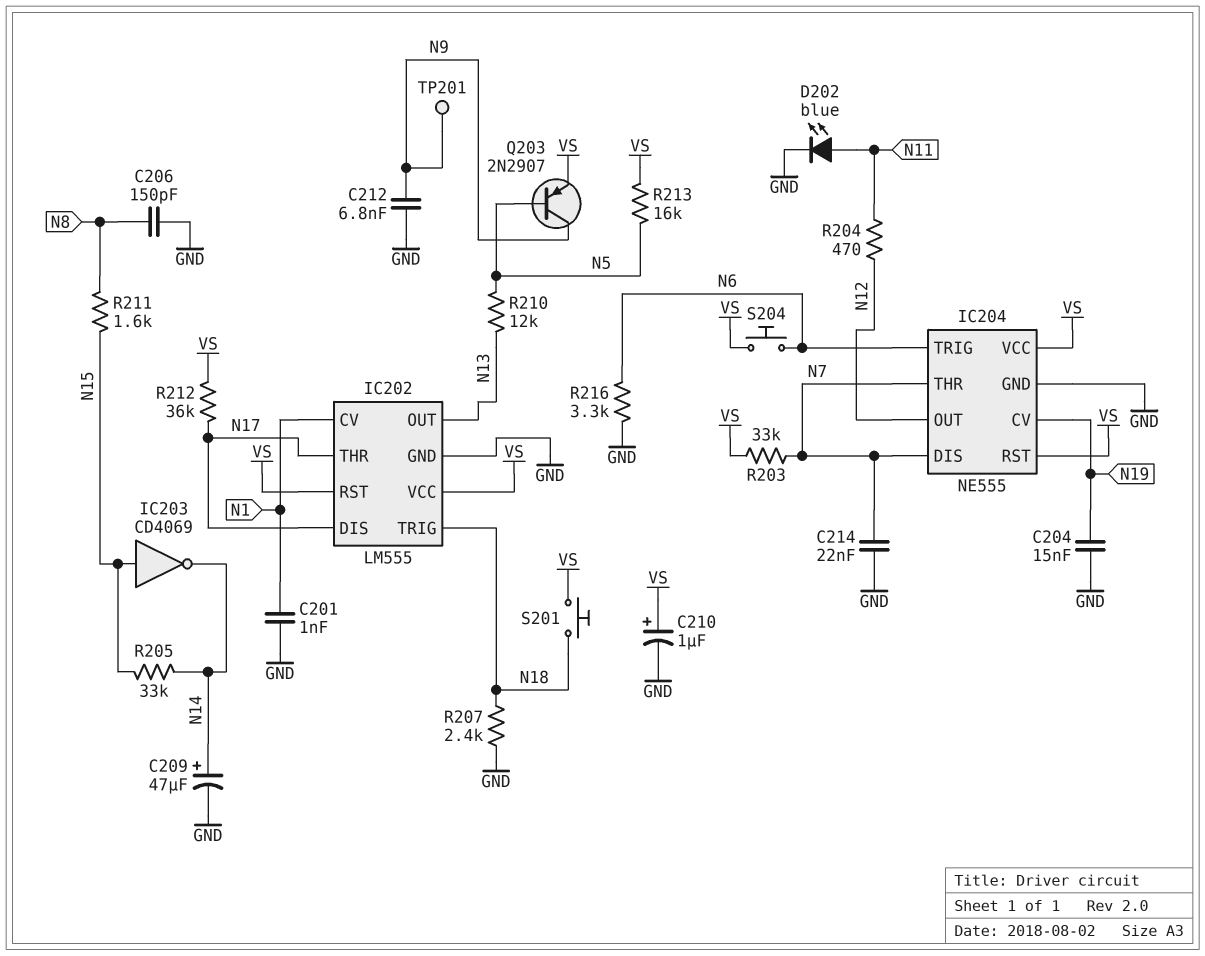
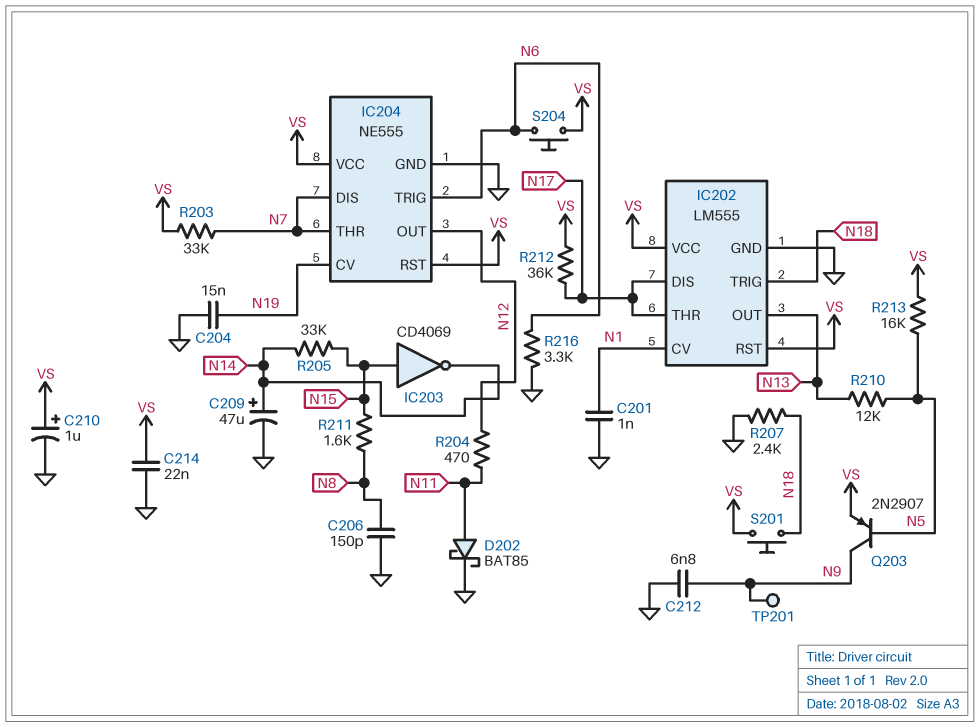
C214: 22nF (GND, N7) -> 22nF (GND, VS)
D202: LED blue (A N11, K GND) -> schottky BAT85 (A N11, K GND)

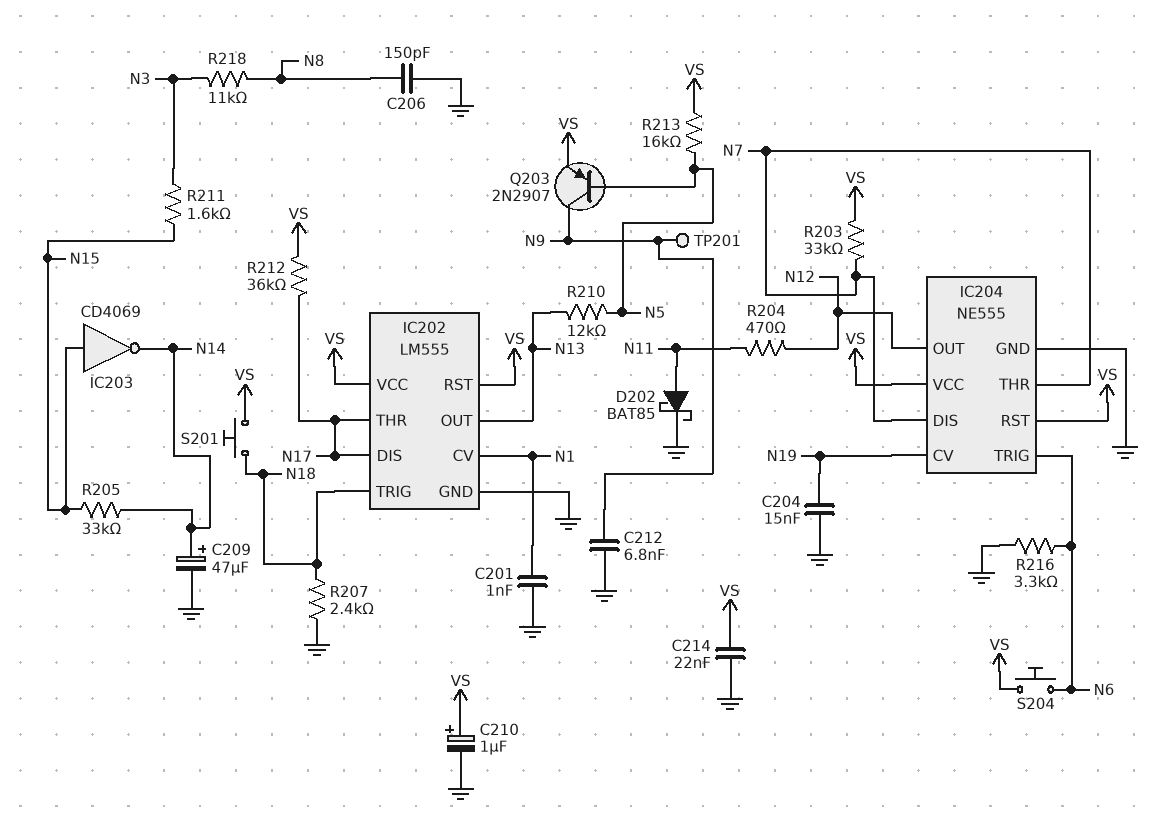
R211: 1.6k (N8, N15) -> 1.6k (N3, N15)
R218: none -> 11k (N3, N8)

